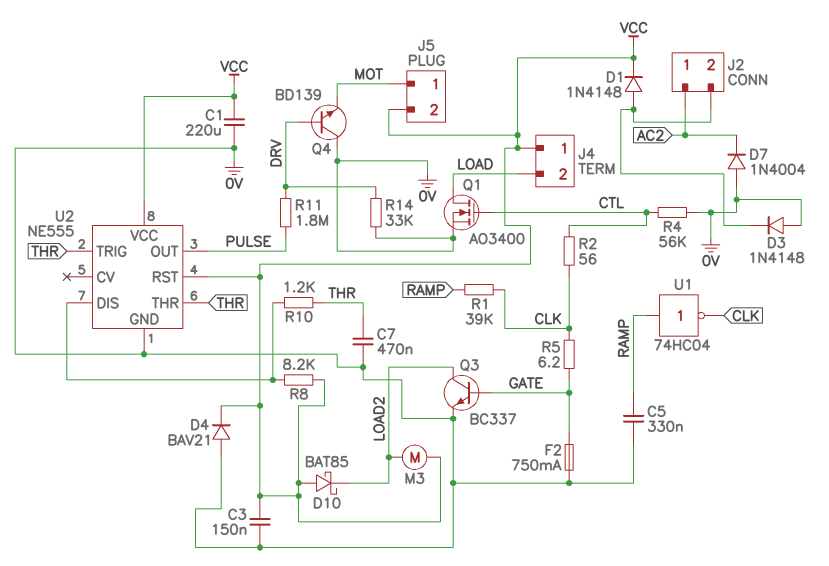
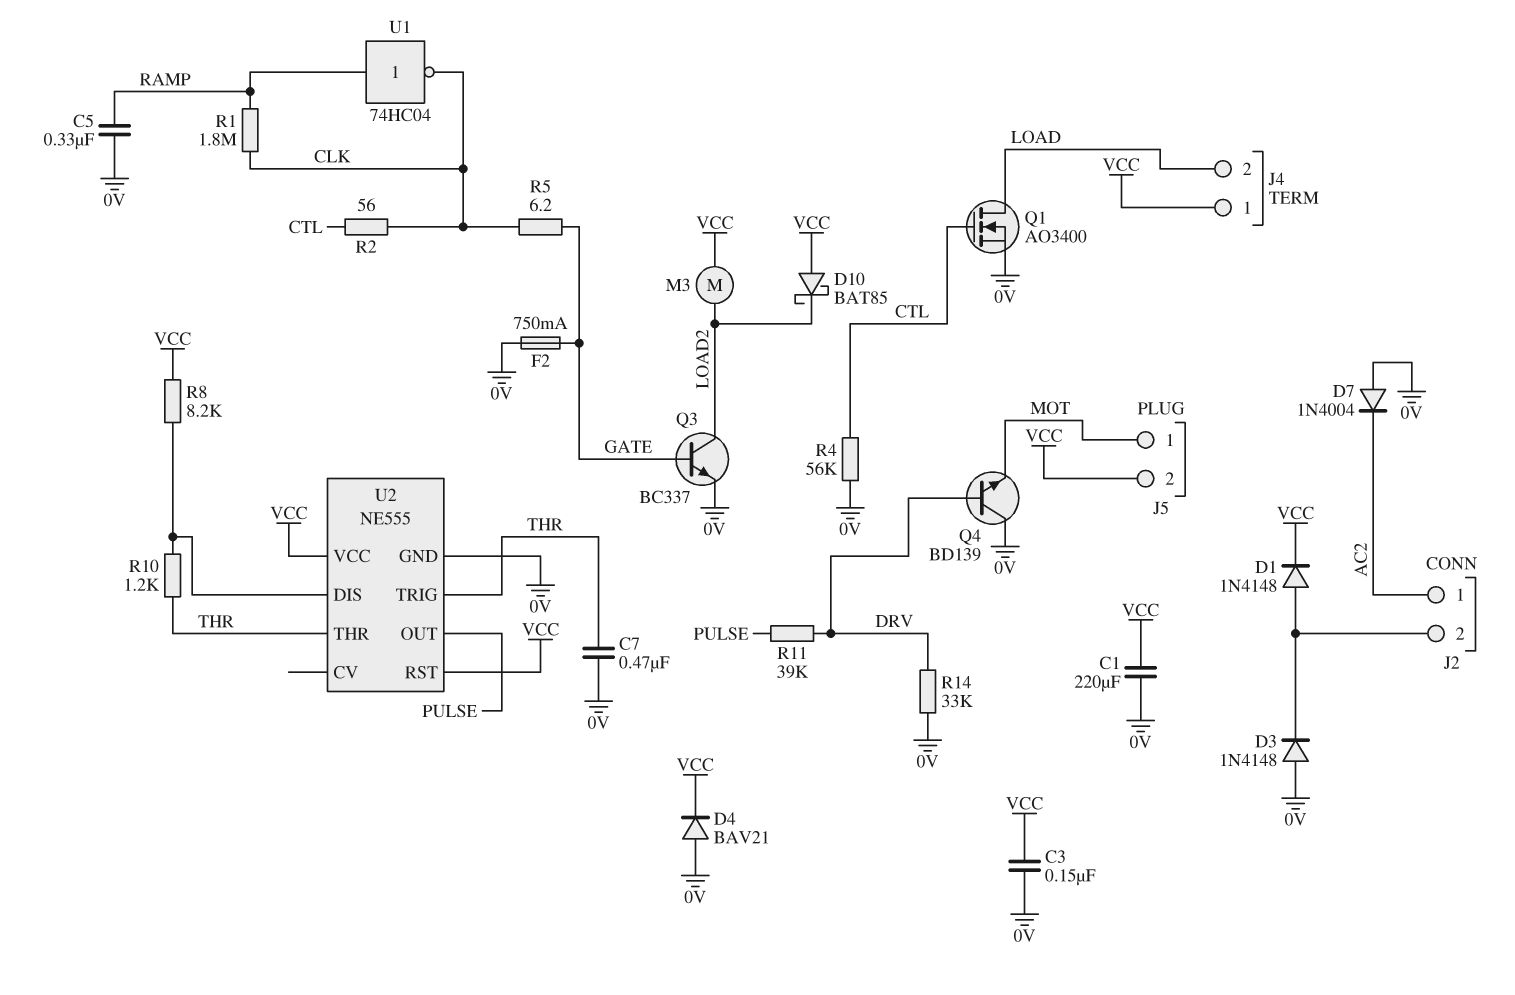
R1: 39k (CLK, RAMP) -> 1.8M (CLK, RAMP)
R11: 1.8M (DRV, PULSE) -> 39k (DRV, PULSE)

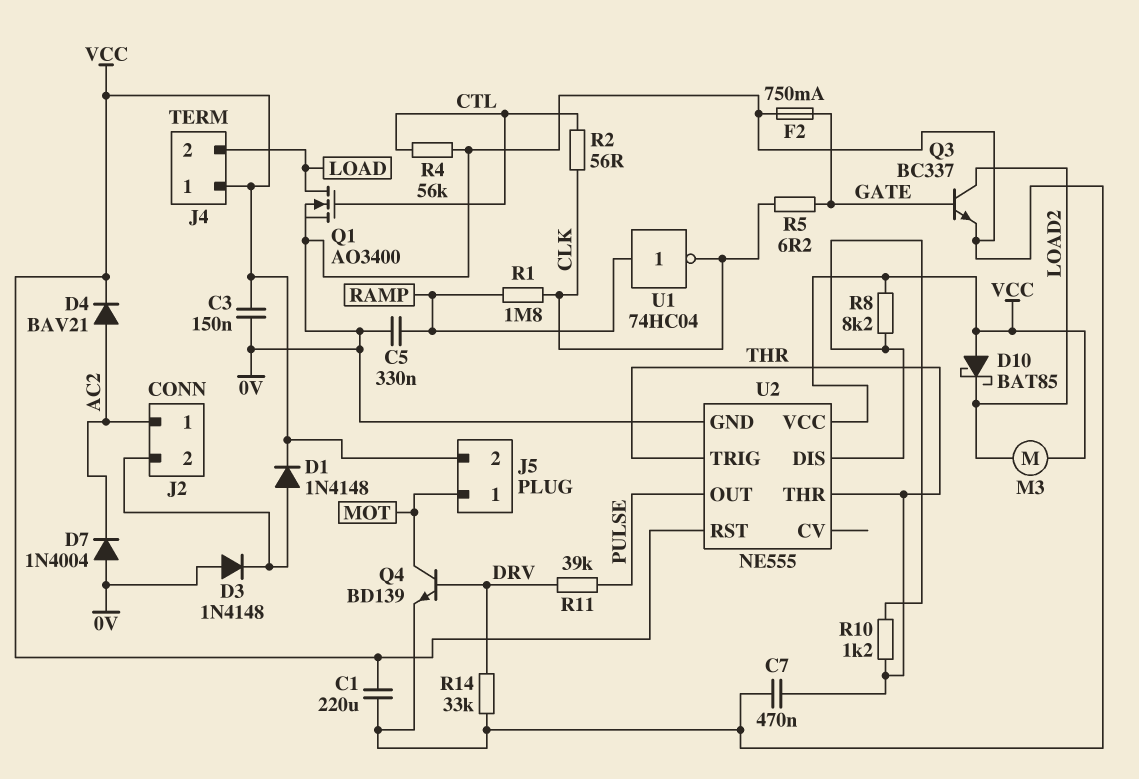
D4: diode BAV21 (A 0V, K VCC) -> diode BAV21 (A AC2, K VCC)
Q4: NPN BD139 (B DRV, C 0V, E MOT) -> NPN BD139 (B DRV, C MOT, E 0V)

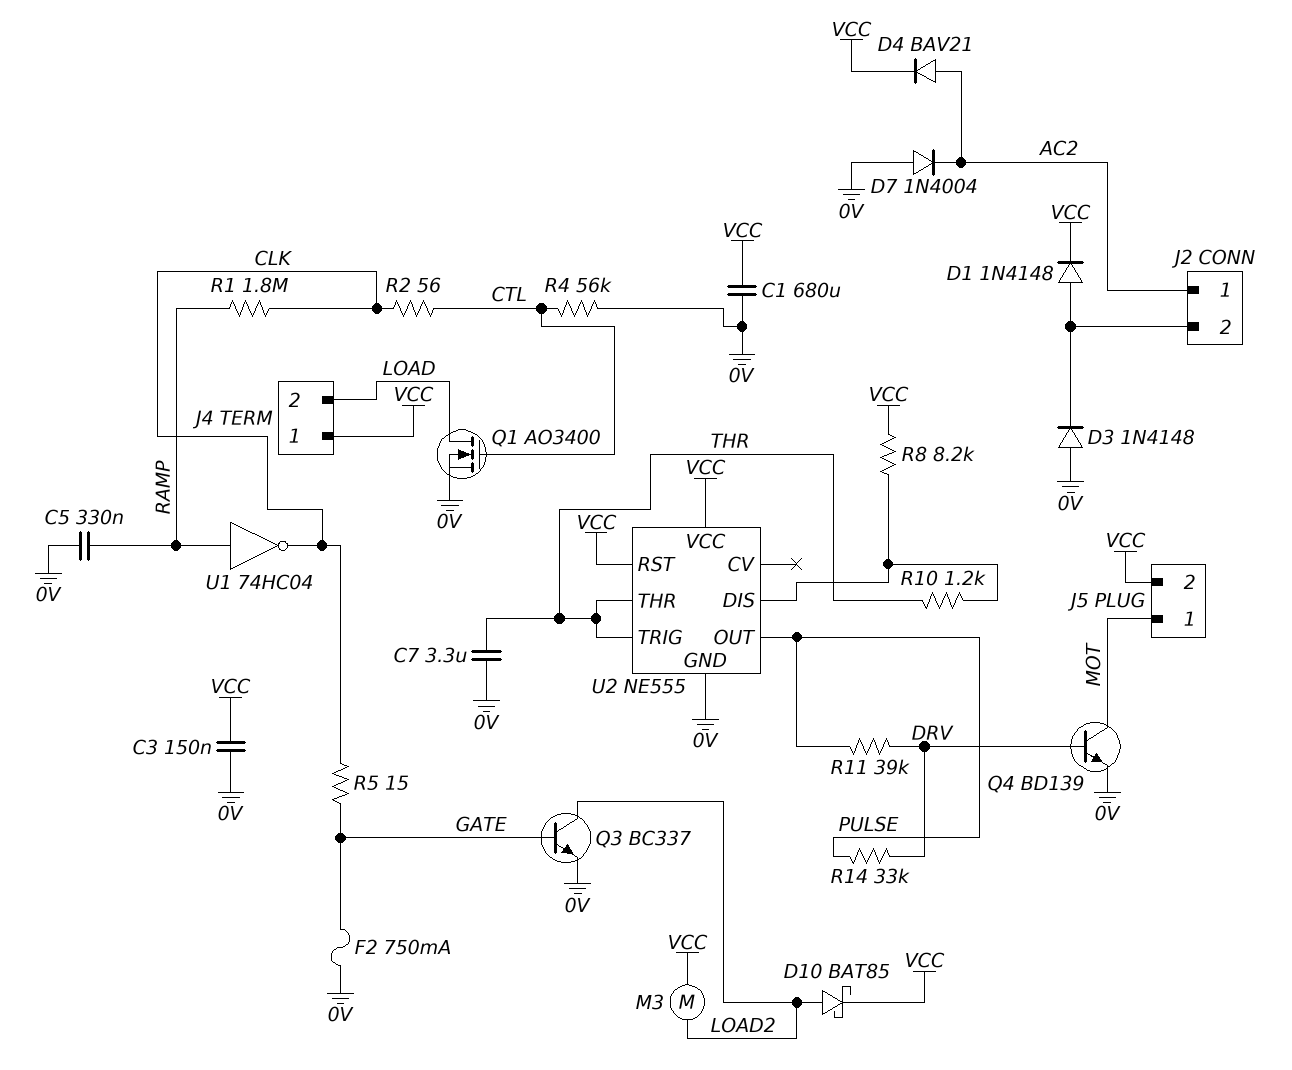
C1: 220uF (0V, VCC) -> 680uF (0V, VCC)
C7: 470nF (0V, THR) -> 3.3uF (0V, THR)
D10: schottky BAT85 (A VCC, K LOAD2) -> schottky BAT85 (A LOAD2, K VCC)
R5: 6.2 (CLK, GATE) -> 15 (CLK, GATE)
R14: 33k (0V, DRV) -> 33k (DRV, PULSE)

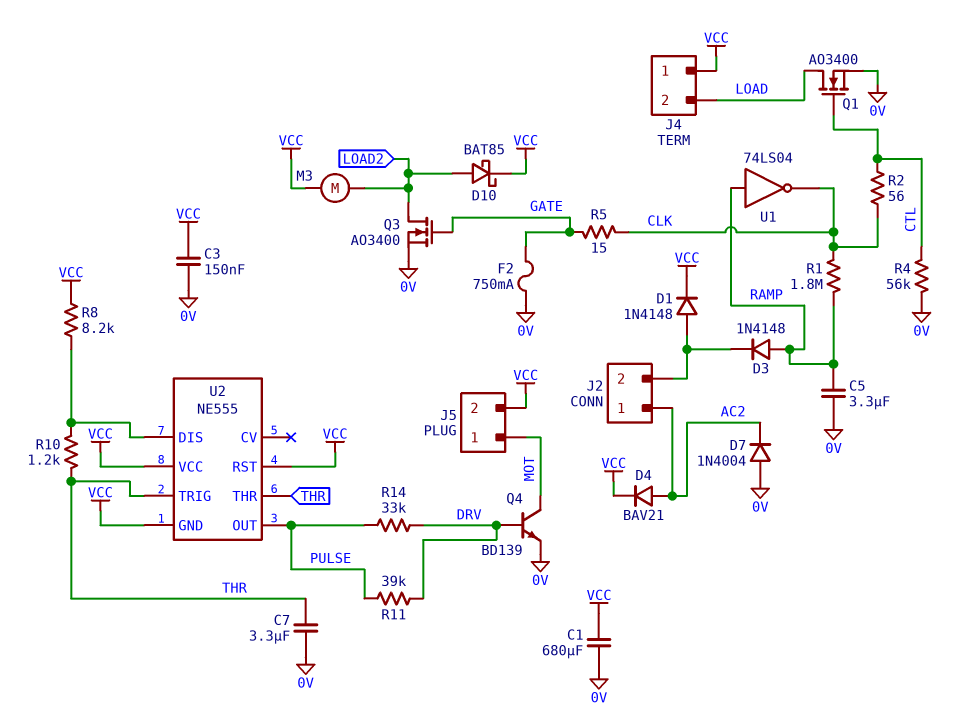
C5: 330nF (0V, RAMP) -> 3.3uF (0V, RAMP)
D3: diode 1N4148 (A 0V, K J2/2) -> diode 1N4148 (A RAMP, K J2/2)
Q3: NPN BC337 (B GATE, C LOAD2, E 0V) -> NMOS AO3400 (G GATE, D LOAD2, S 0V)
U1: NOT 74HC04 (in RAMP, out CLK) -> NOT 74LS04 (in RAMP, out CLK)
U2 pin GND: 0V -> VCC

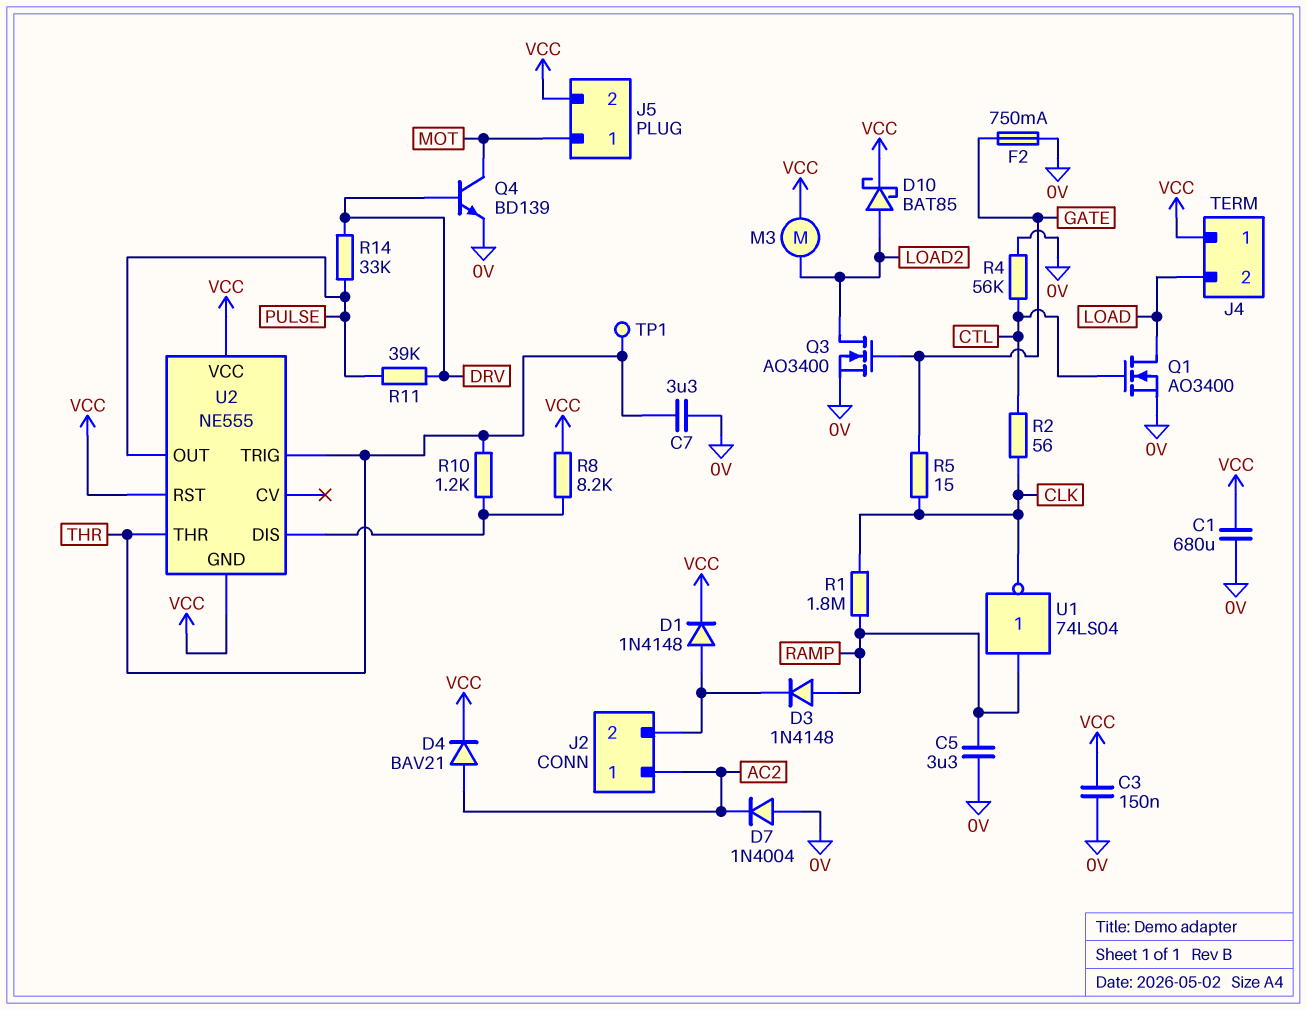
TP1: none -> test point (THR)

